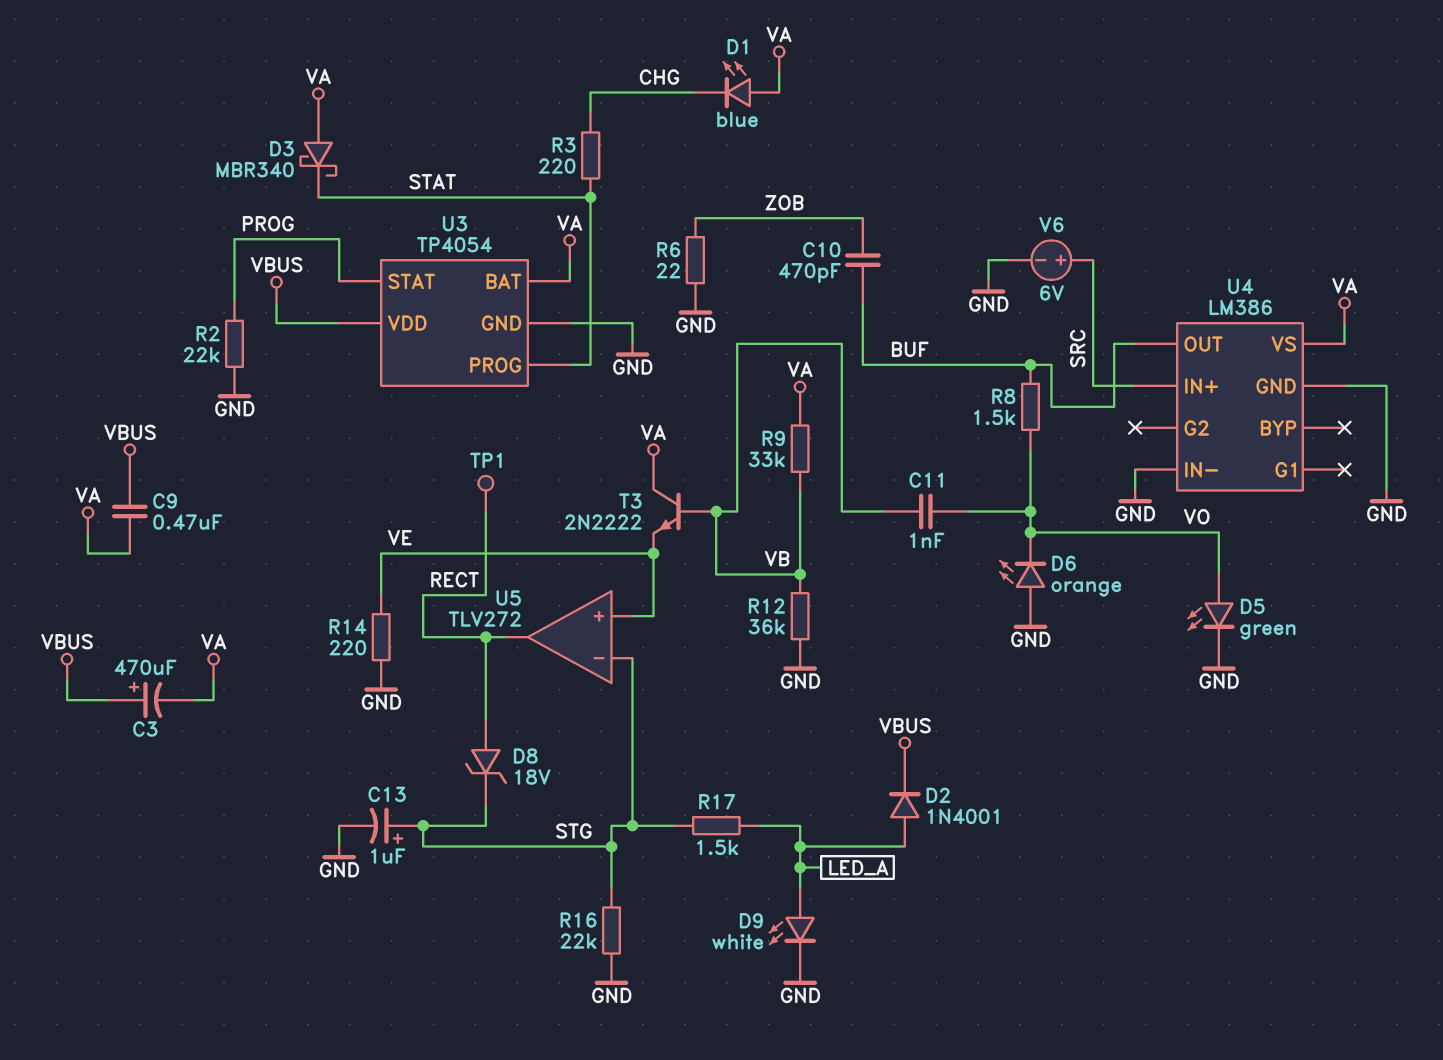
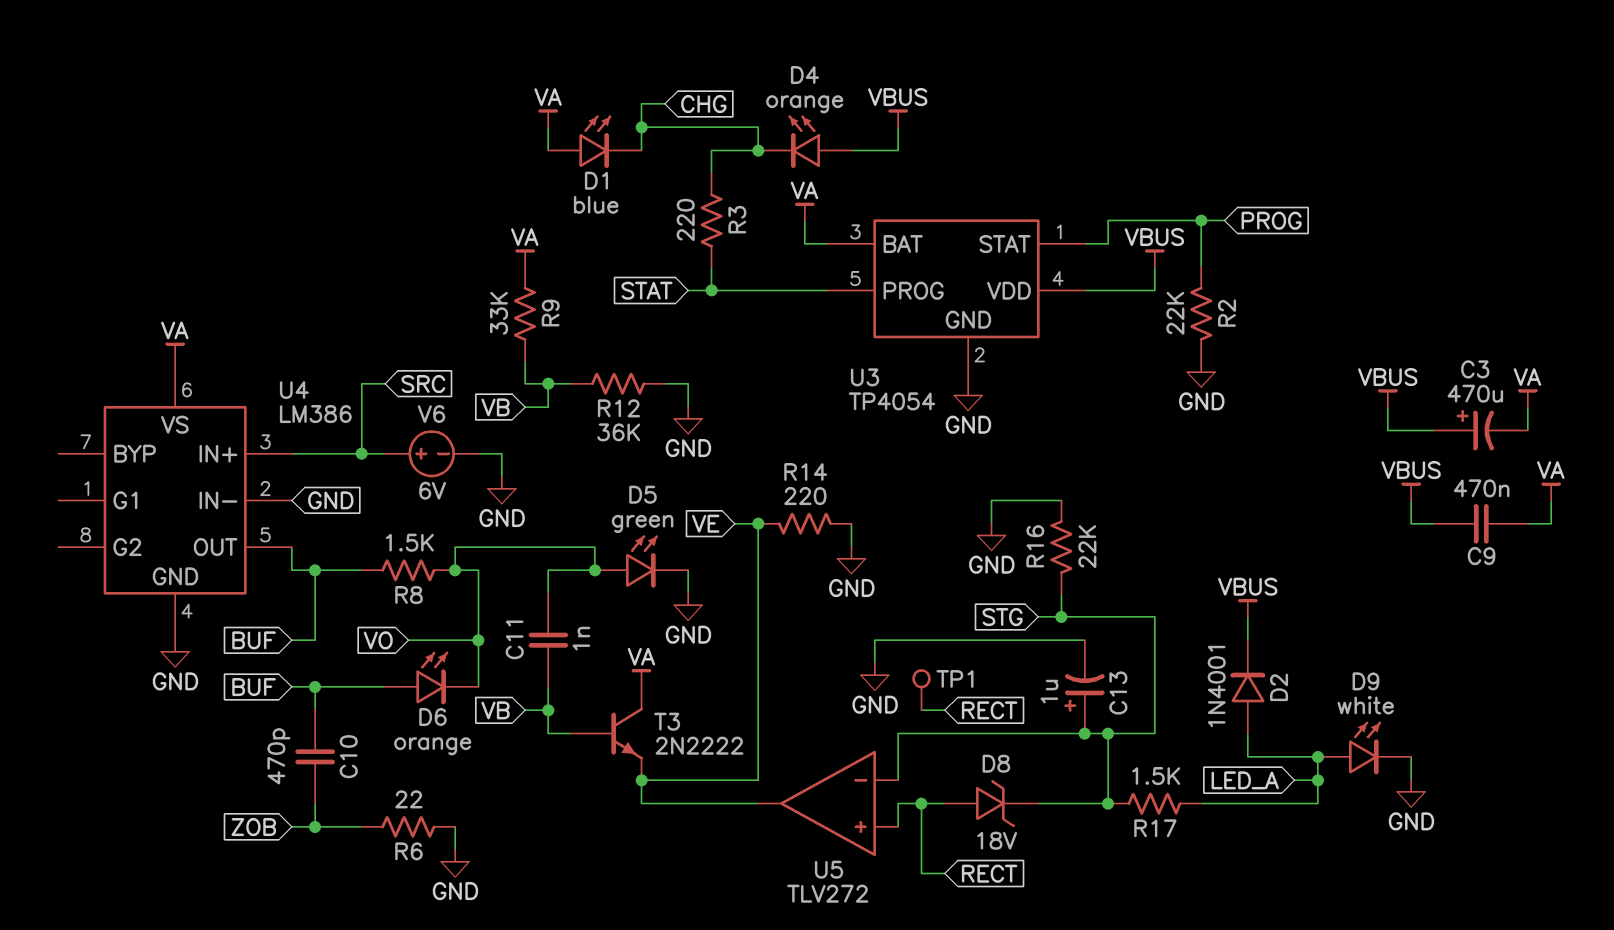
D3: schottky MBR340 (A VA, K STAT) -> none
D4: none -> LED orange (A VBUS, K CHG)
D6: LED orange (A GND, K VO) -> LED orange (A BUF, K VO)
U5 pin in+: VE -> RECT
U5 pin out: RECT -> VE

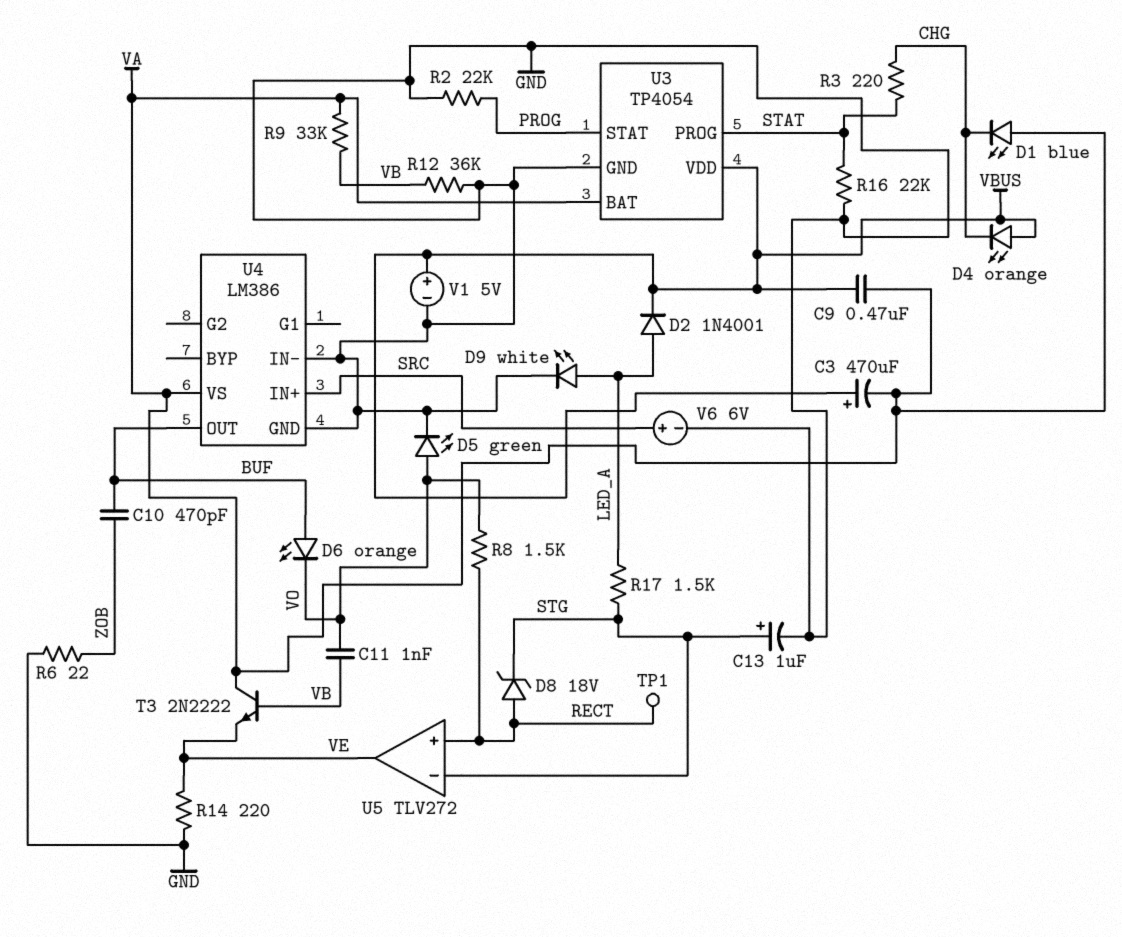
R8: 1.5k (BUF, VO) -> 1.5k (RECT, VO)
R16: 22k (GND, STG) -> 22k (GND, STAT)
V1: none -> 5V (plus VBUS, minus GND)

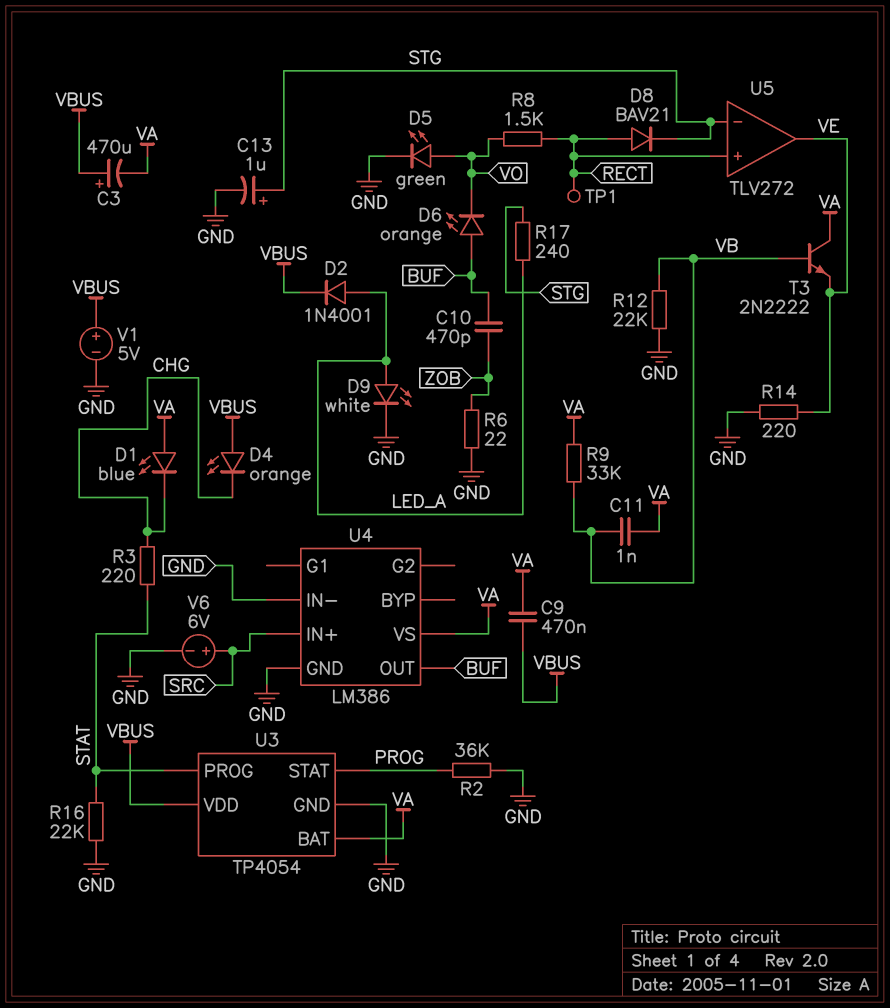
C11: 1nF (VB, VO) -> 1nF (VA, VB)
D8: zener 18V (A RECT, K STG) -> diode BAV21 (A RECT, K STG)
R2: 22k (GND, PROG) -> 36k (GND, PROG)
R12: 36k (GND, VB) -> 22k (GND, VB)
R17: 1.5k (LED_A, STG) -> 240 (LED_A, STG)

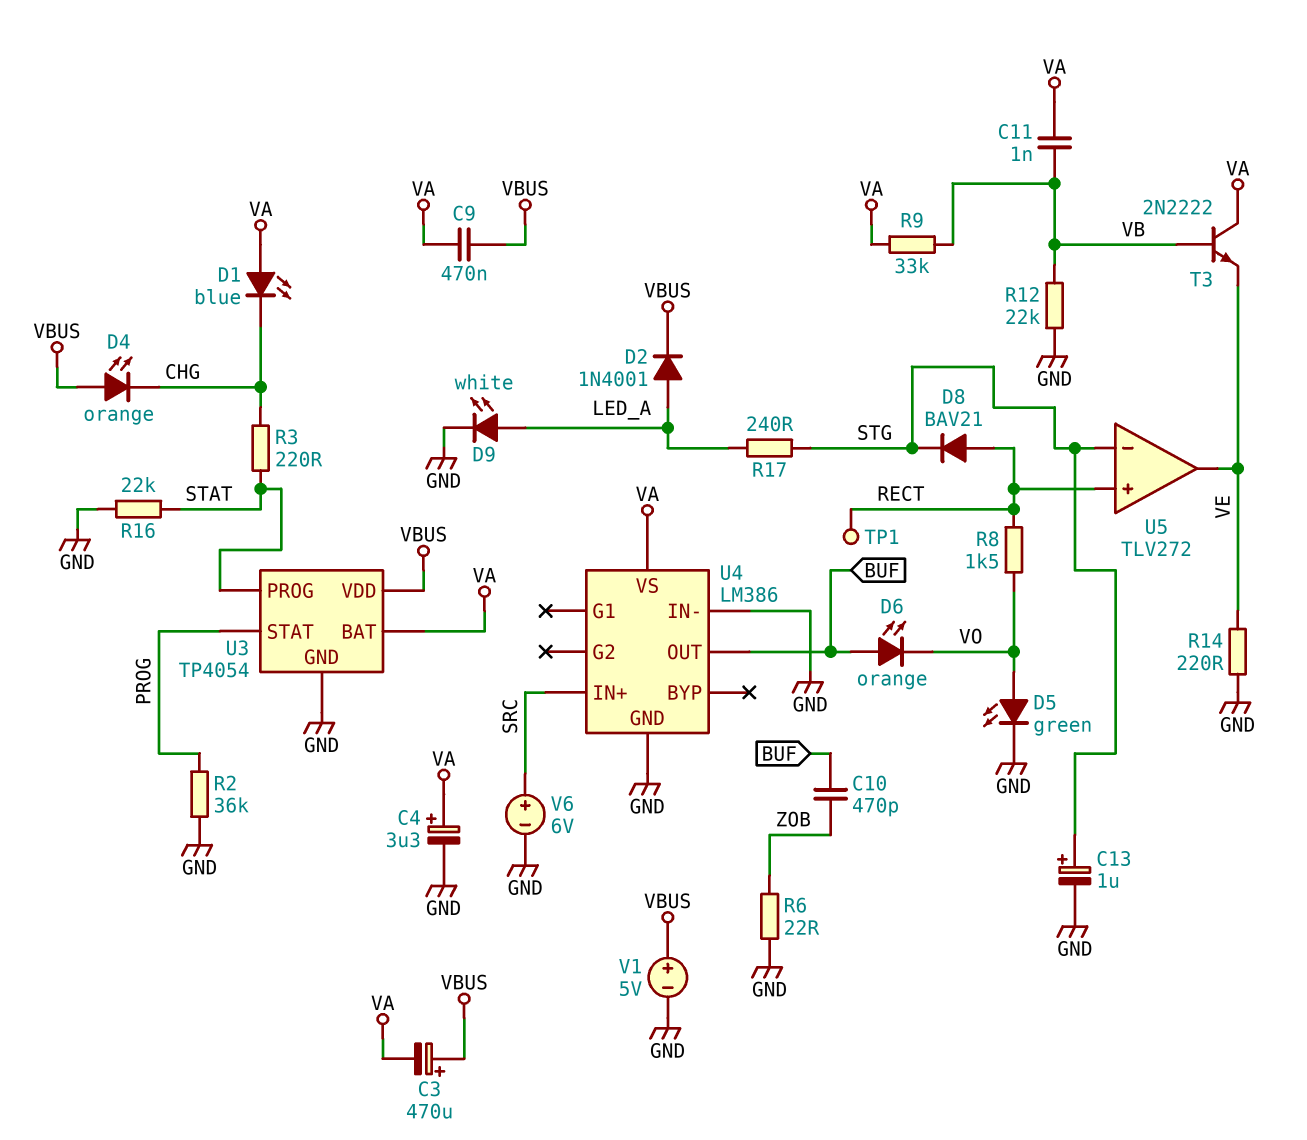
C4: none -> 3.3uF (plus VA, minus GND)

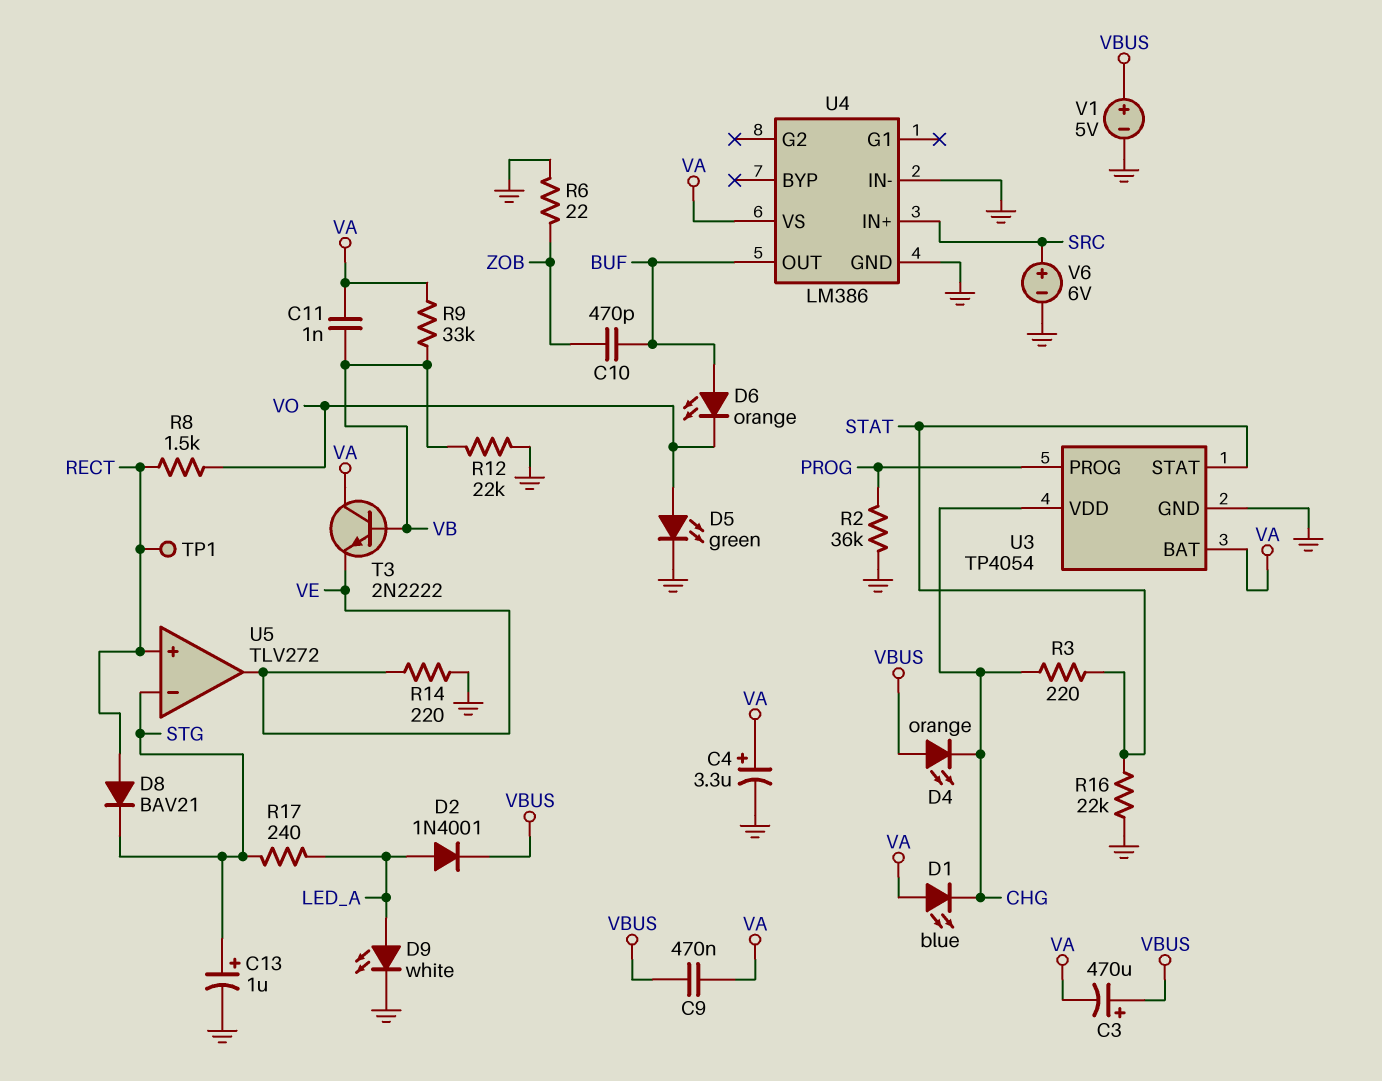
U3 pin PROG: STAT -> PROG
U3 pin STAT: PROG -> STAT
U3 pin VDD: VBUS -> CHG

